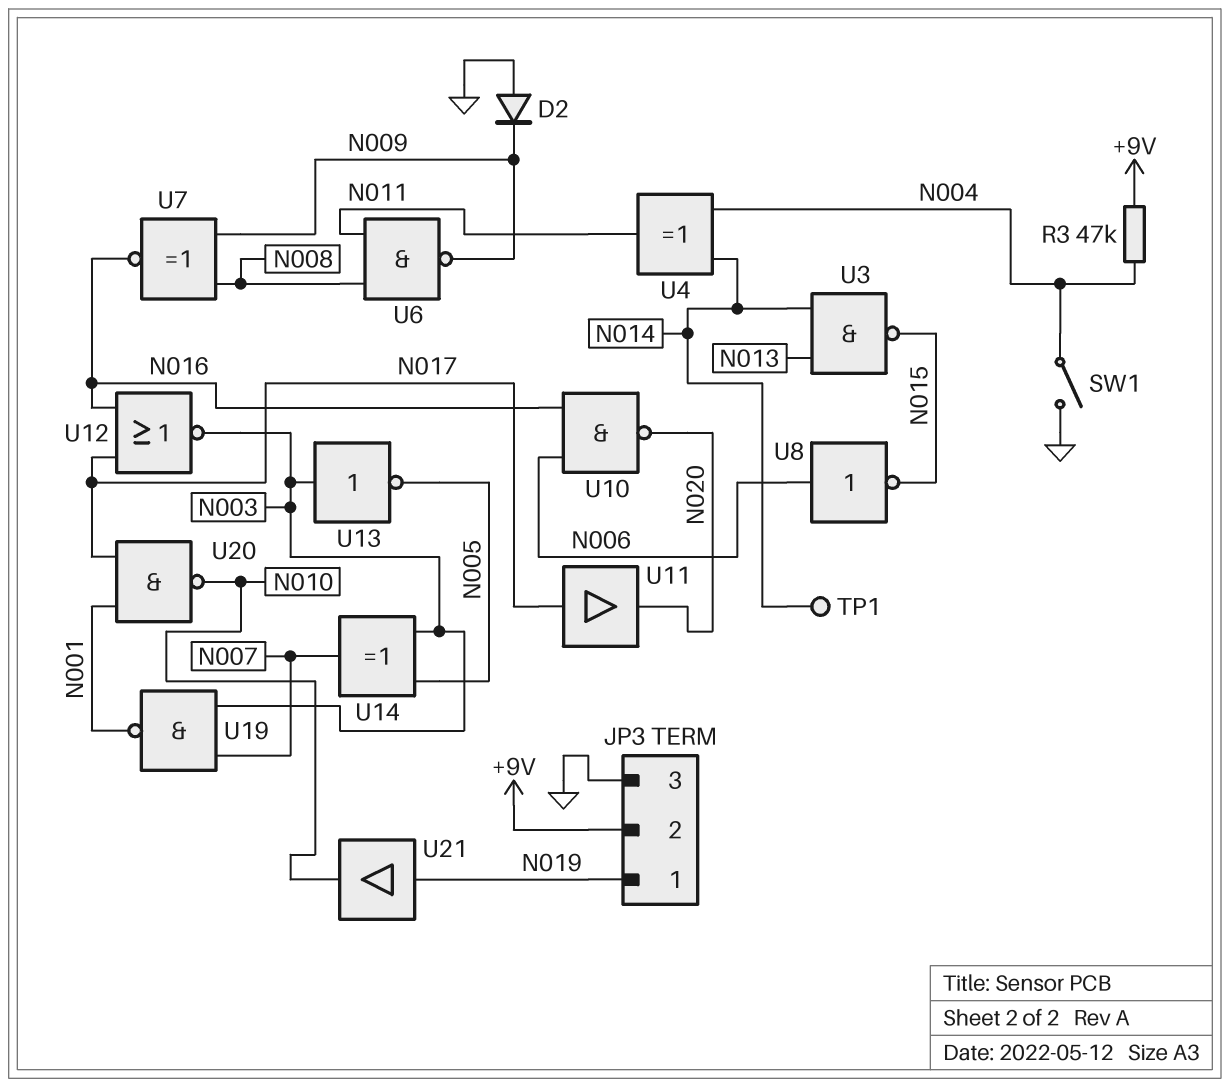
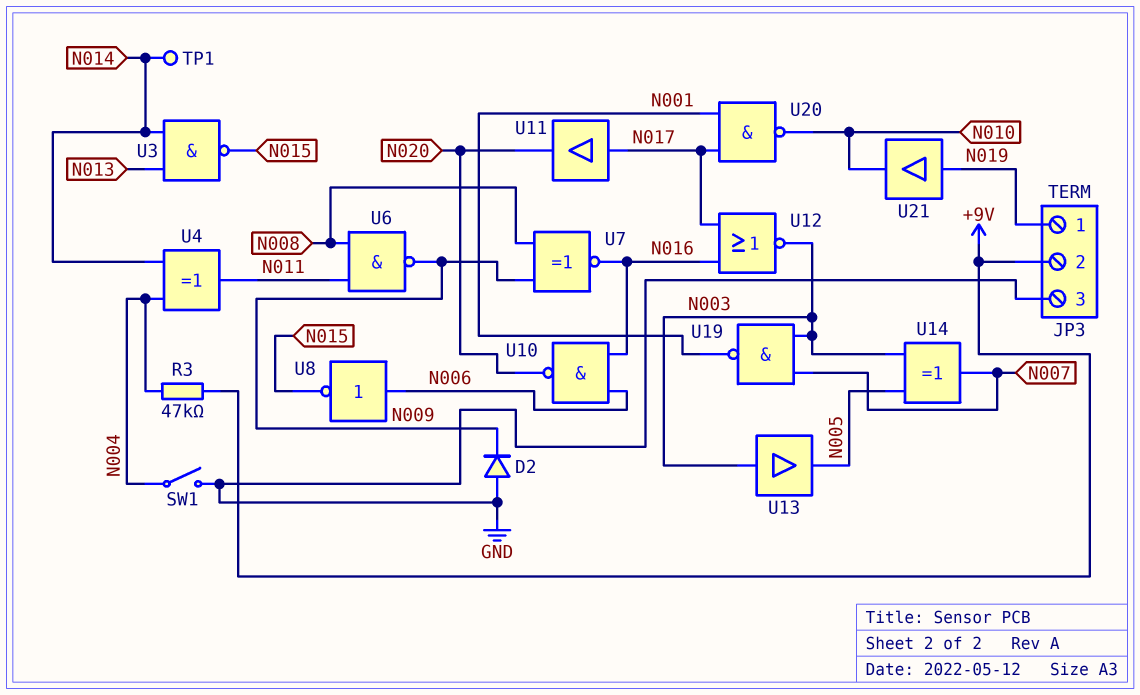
U13: NOT (in N003, out N005) -> buffer (in N003, out N005)

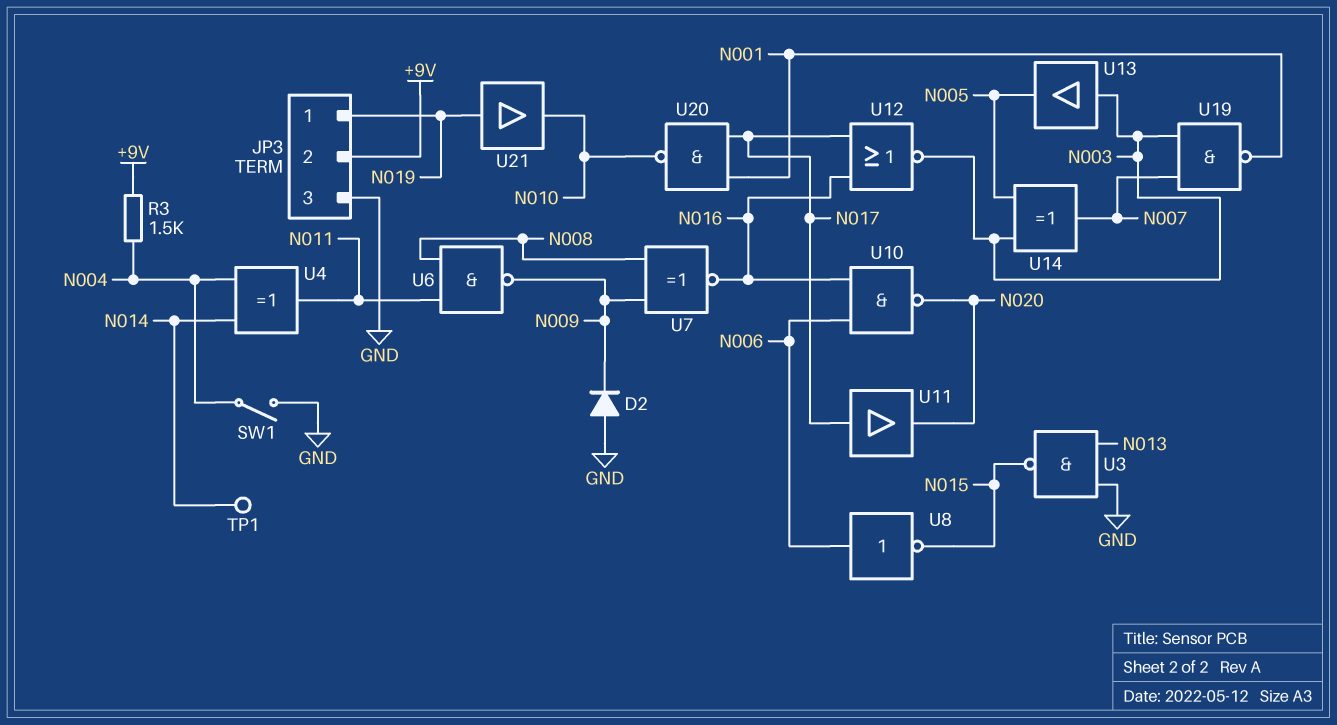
R3: 47k (+9V, N004) -> 1.5k (+9V, N004)
U3: NAND (in N013, in N014, out N015) -> NAND (in GND, in N013, out N015)

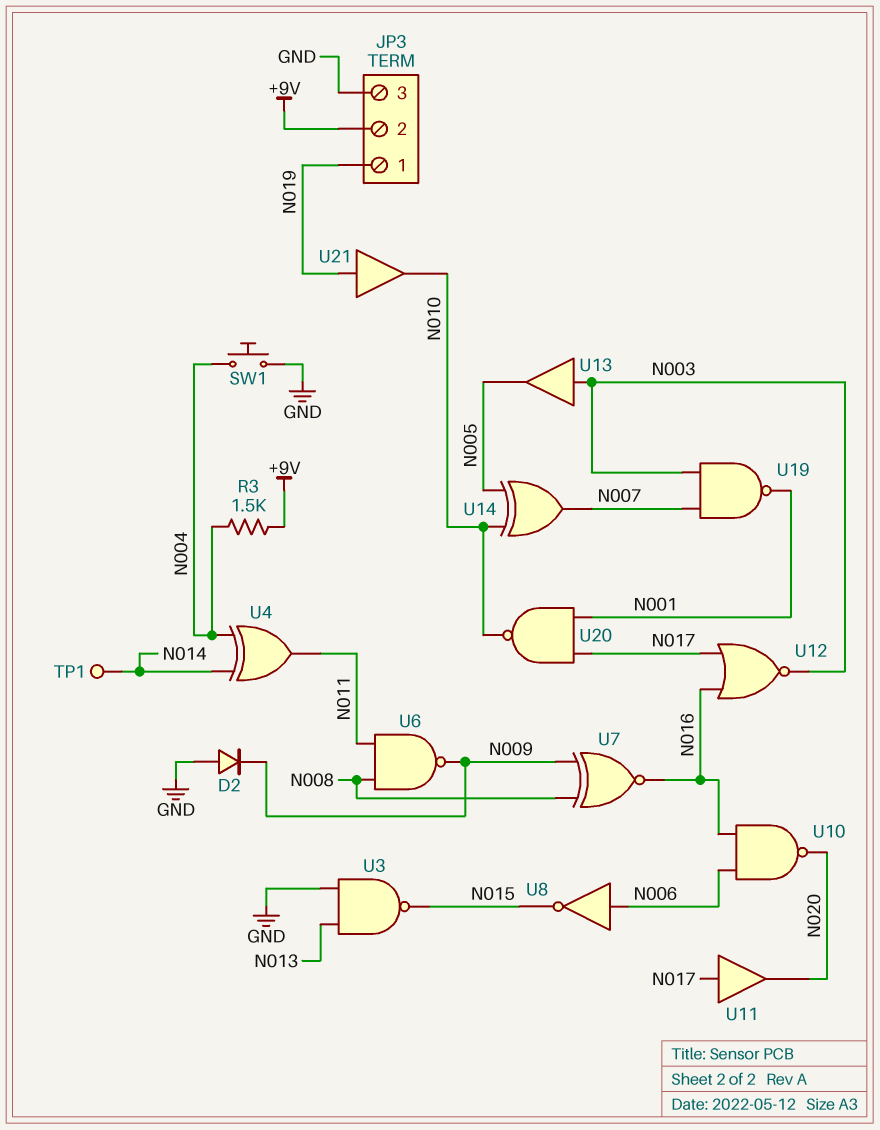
SW1: switch (GND, N004) -> button (GND, N004)
U14: XOR (in N003, in N005, out N007) -> XOR (in N005, in N010, out N007)

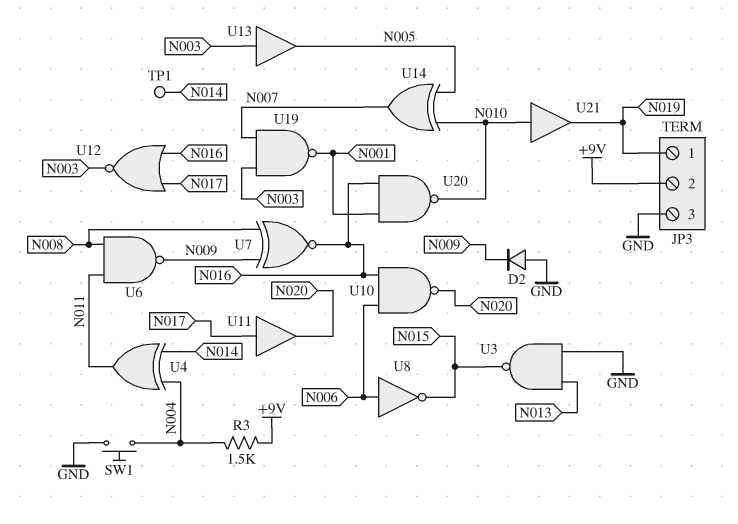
U20: NAND (in N001, in N017, out N010) -> NAND (in N001, in N016, out N010)
U21: buffer (in N019, out N010) -> buffer (in N010, out N019)

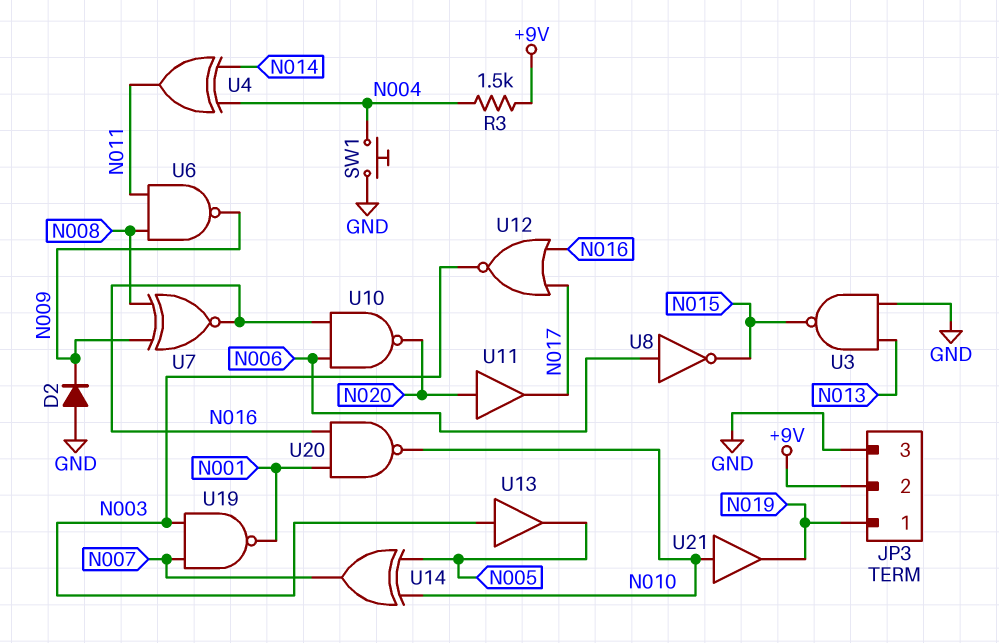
TP1: test point (N014) -> none
U11: buffer (in N017, out N020) -> buffer (in N020, out N017)

